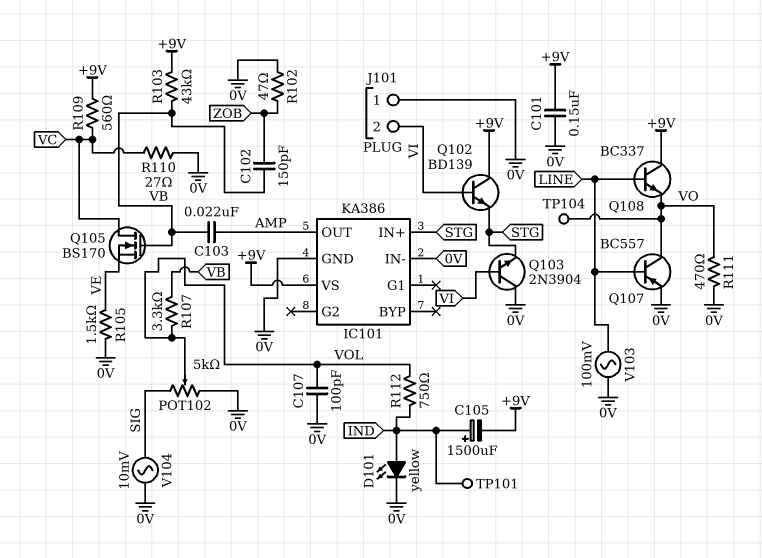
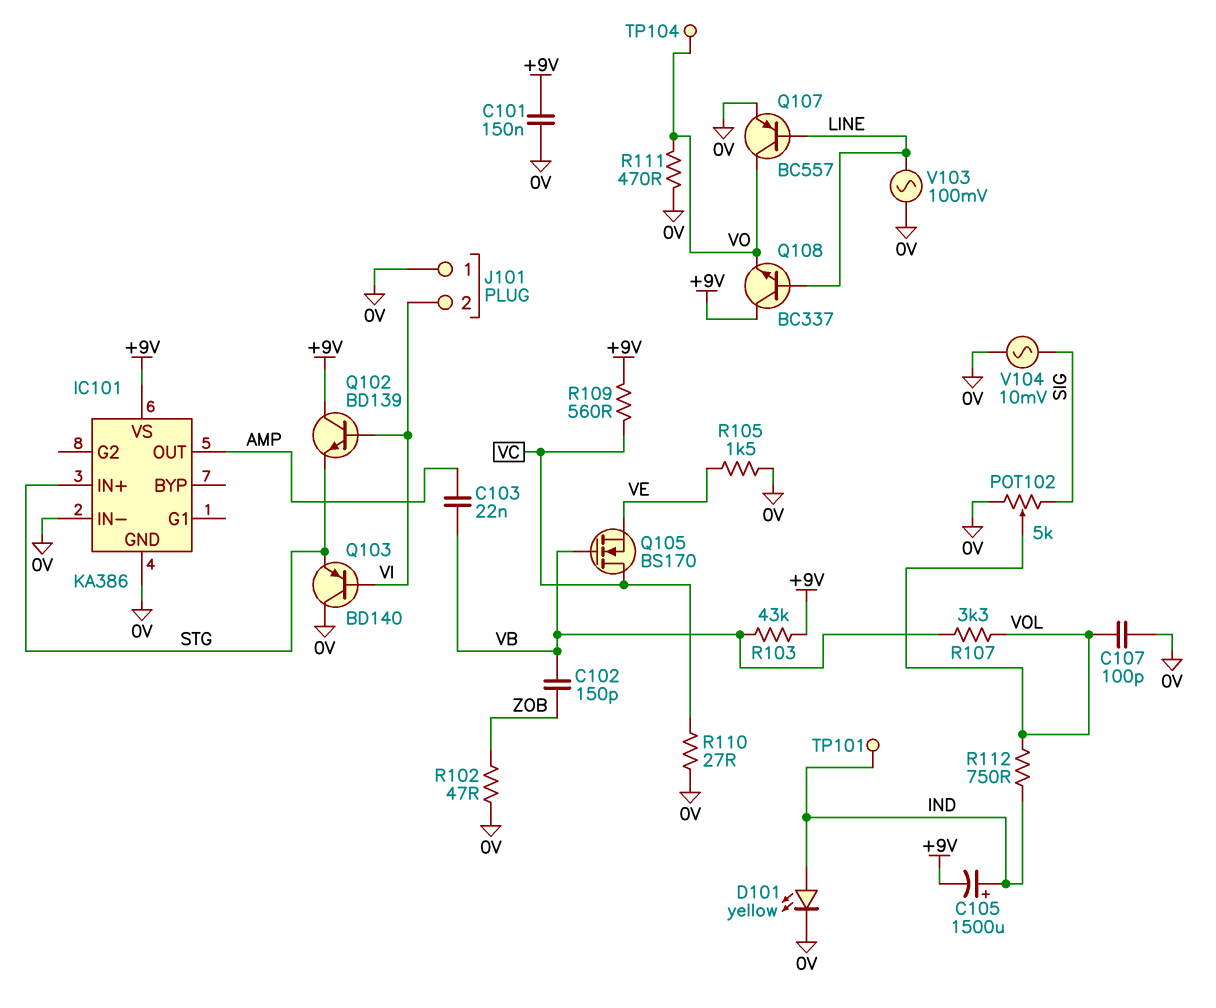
Q103: NPN 2N3904 (B VI, C 0V, E STG) -> PNP BD140 (B VI, C 0V, E STG)

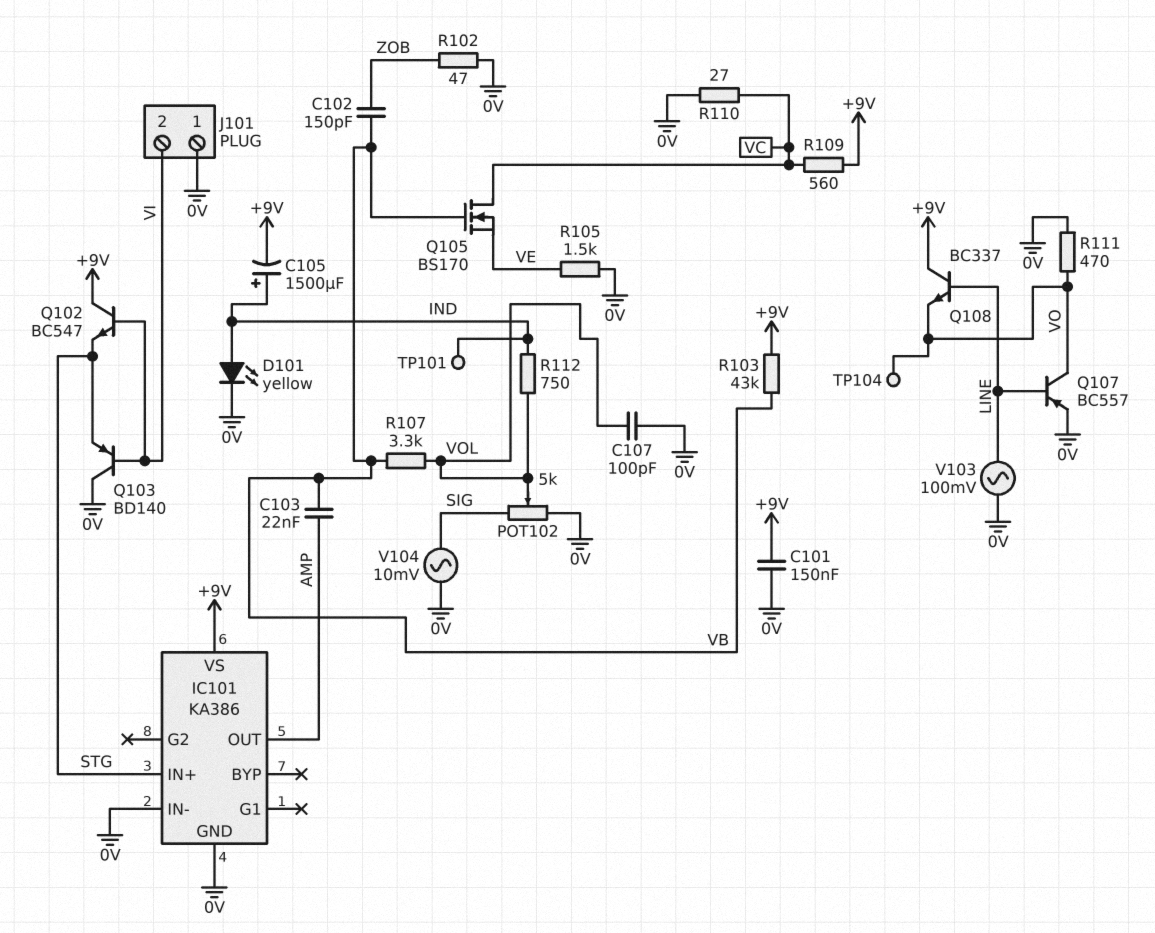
Q102: NPN BD139 (B VI, C +9V, E STG) -> NPN BC547 (B VI, C +9V, E STG)

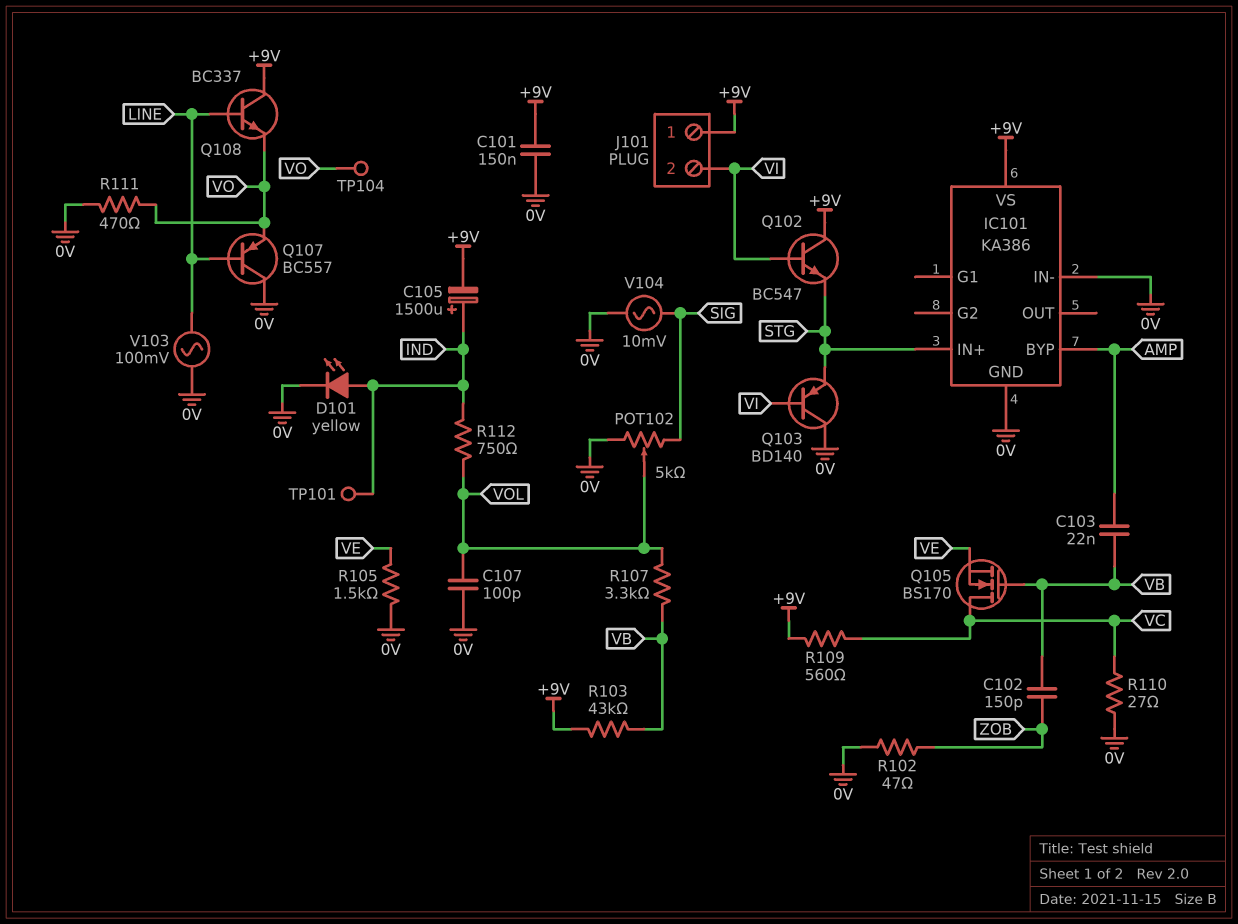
IC101 pin BYP: none -> AMP
IC101 pin OUT: AMP -> none
J101 pin 1: 0V -> +9V
Q107: PNP BC557 (B LINE, C VO, E 0V) -> PNP BC557 (B LINE, C 0V, E VO)

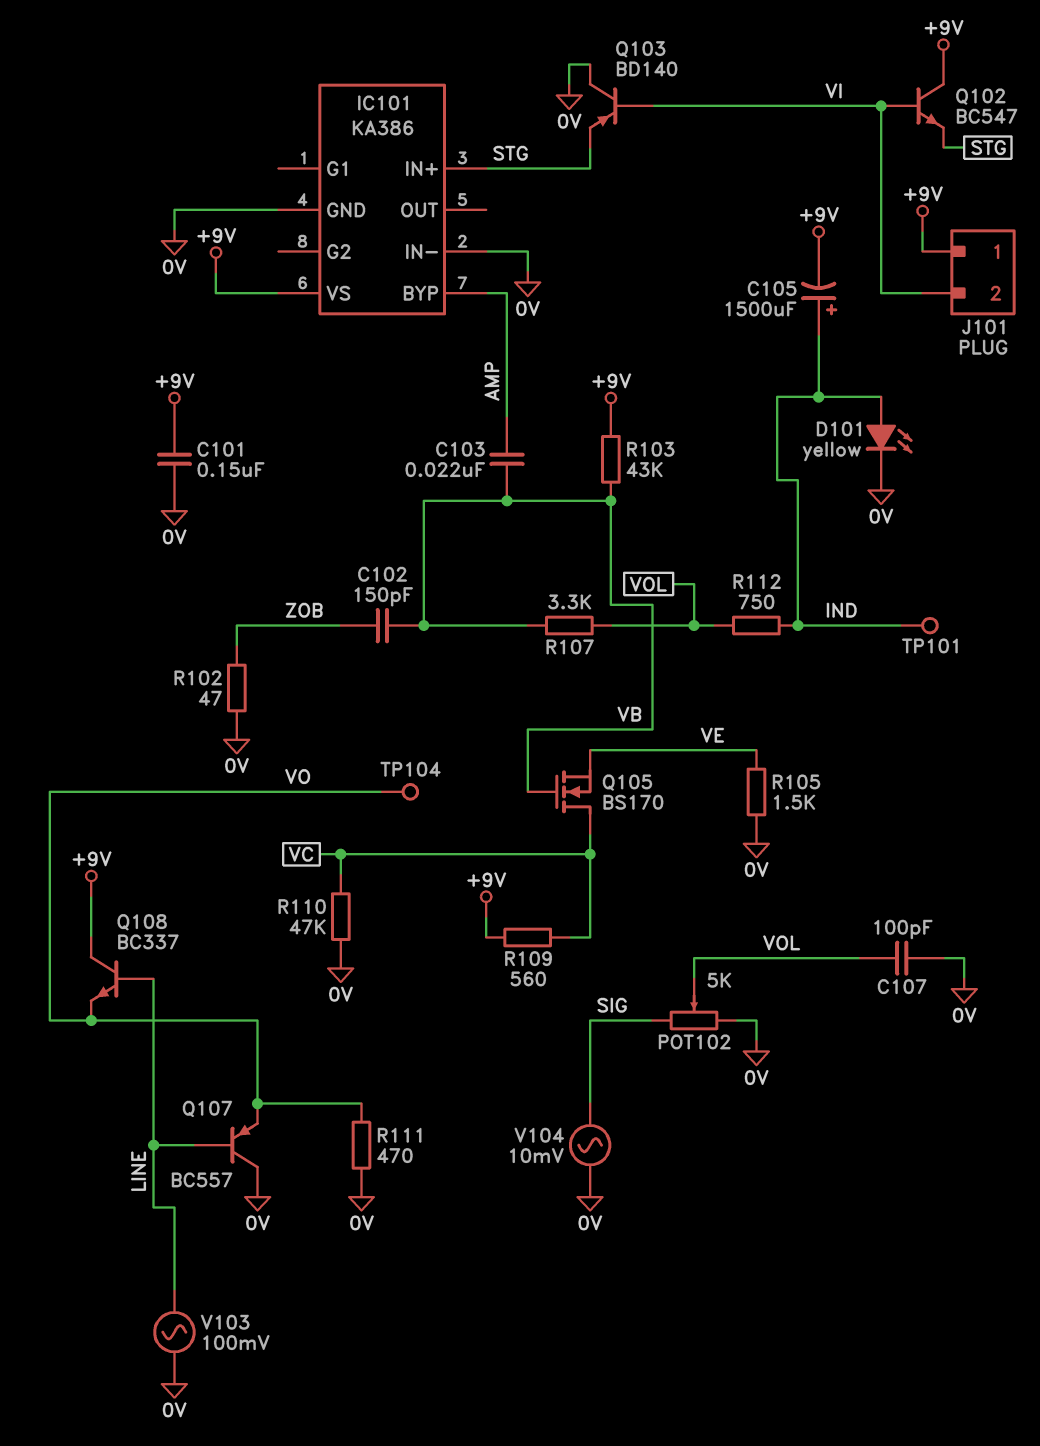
R110: 27 (0V, VC) -> 47k (0V, VC)

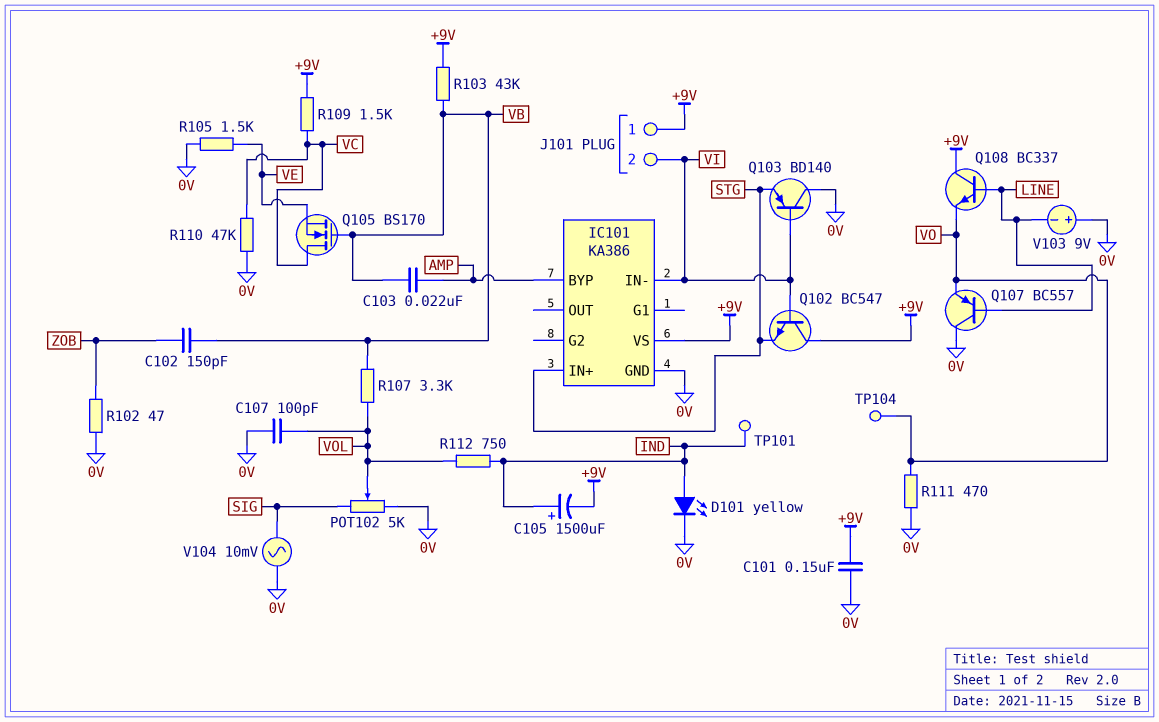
IC101 pin IN-: 0V -> VI
R109: 560 (+9V, VC) -> 1.5k (+9V, VC)
V103: AC 100mV (0V, LINE) -> 9V (plus 0V, minus LINE)

